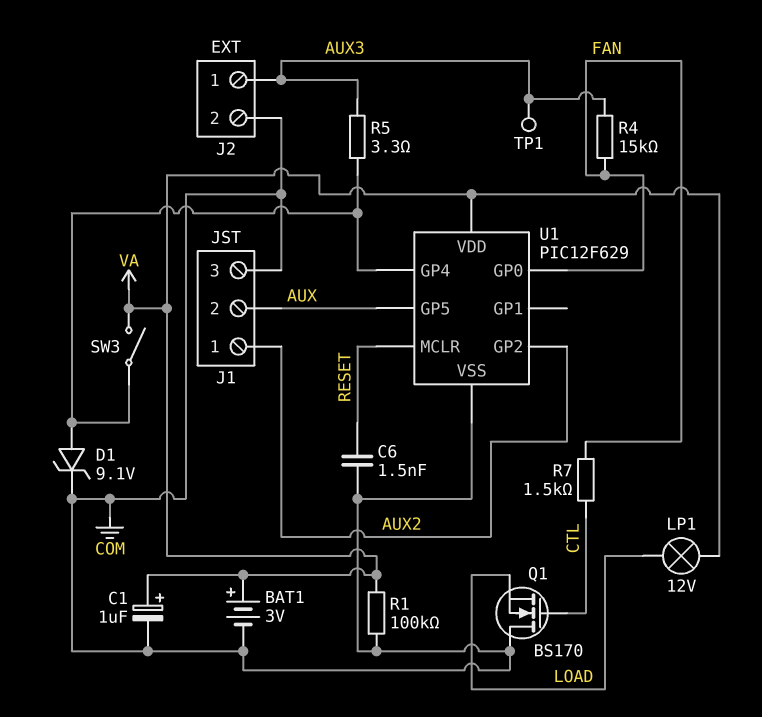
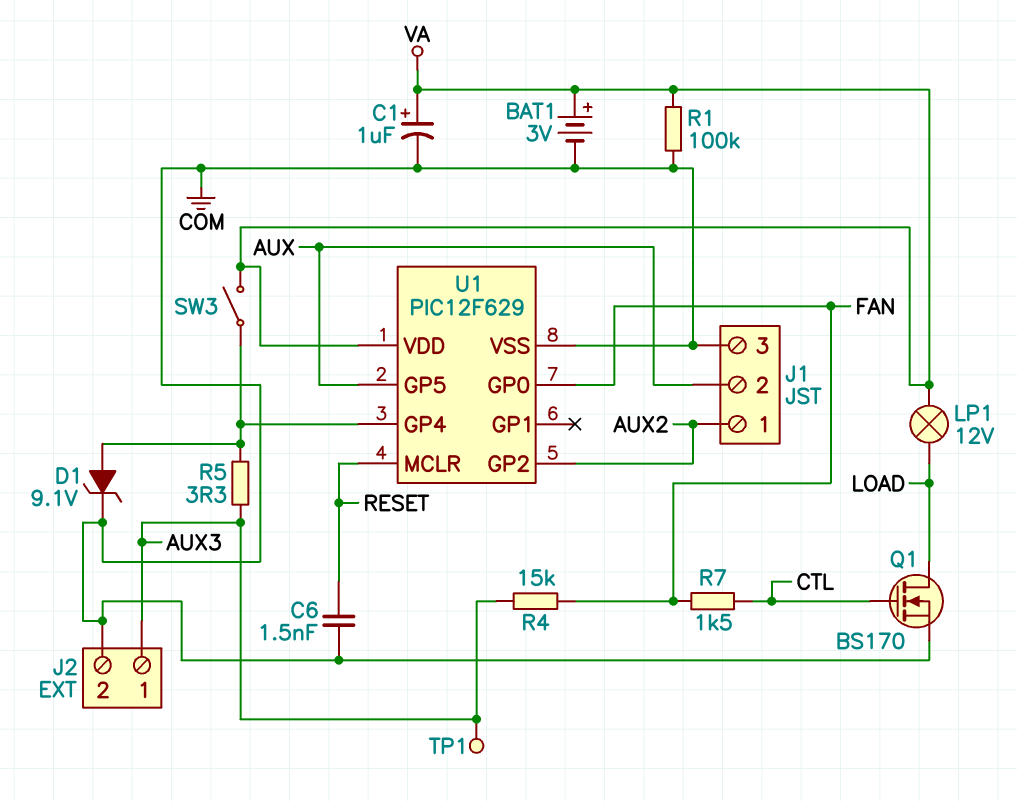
Q1: NMOS BS170 (G CTL, D COM, S LOAD) -> NMOS BS170 (G CTL, D LOAD, S COM)

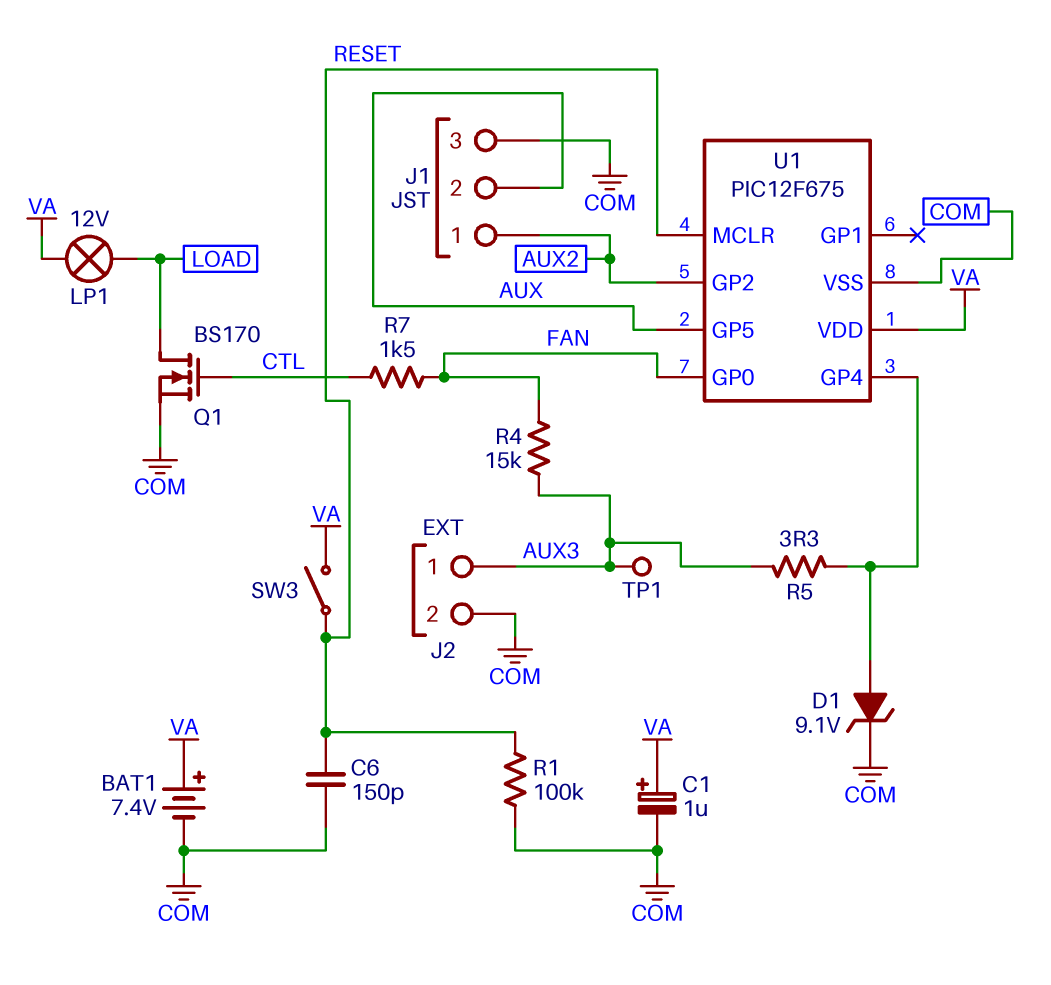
BAT1: 3V (plus VA, minus COM) -> 7.4V (plus VA, minus COM)
C6: 1.5nF (COM, RESET) -> 150pF (COM, RESET)
R1: 100k (COM, VA) -> 100k (COM, RESET)
SW3: switch (U1/GP4, VA) -> switch (RESET, VA)
U1: PIC12F629 -> PIC12F675

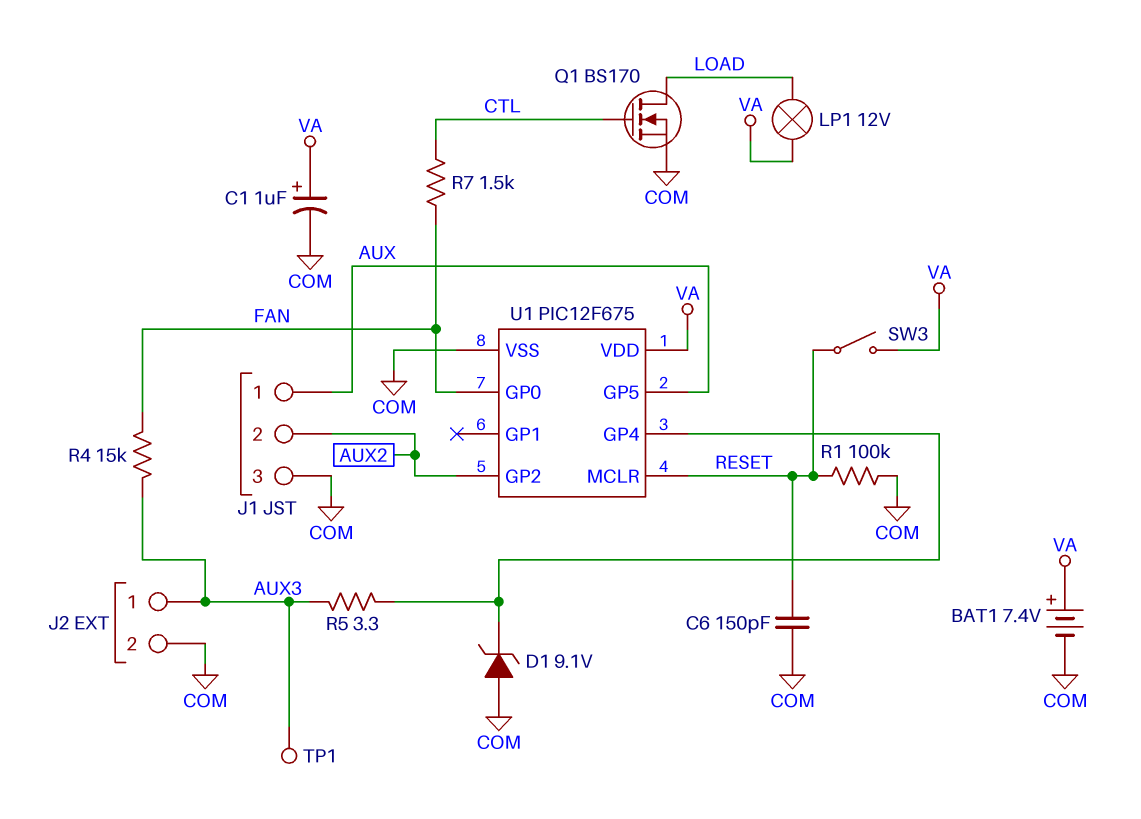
D1: zener 9.1V (A U1/GP4, K COM) -> zener 9.1V (A COM, K U1/GP4)
J1 pin 1: AUX2 -> AUX
J1 pin 2: AUX -> AUX2

